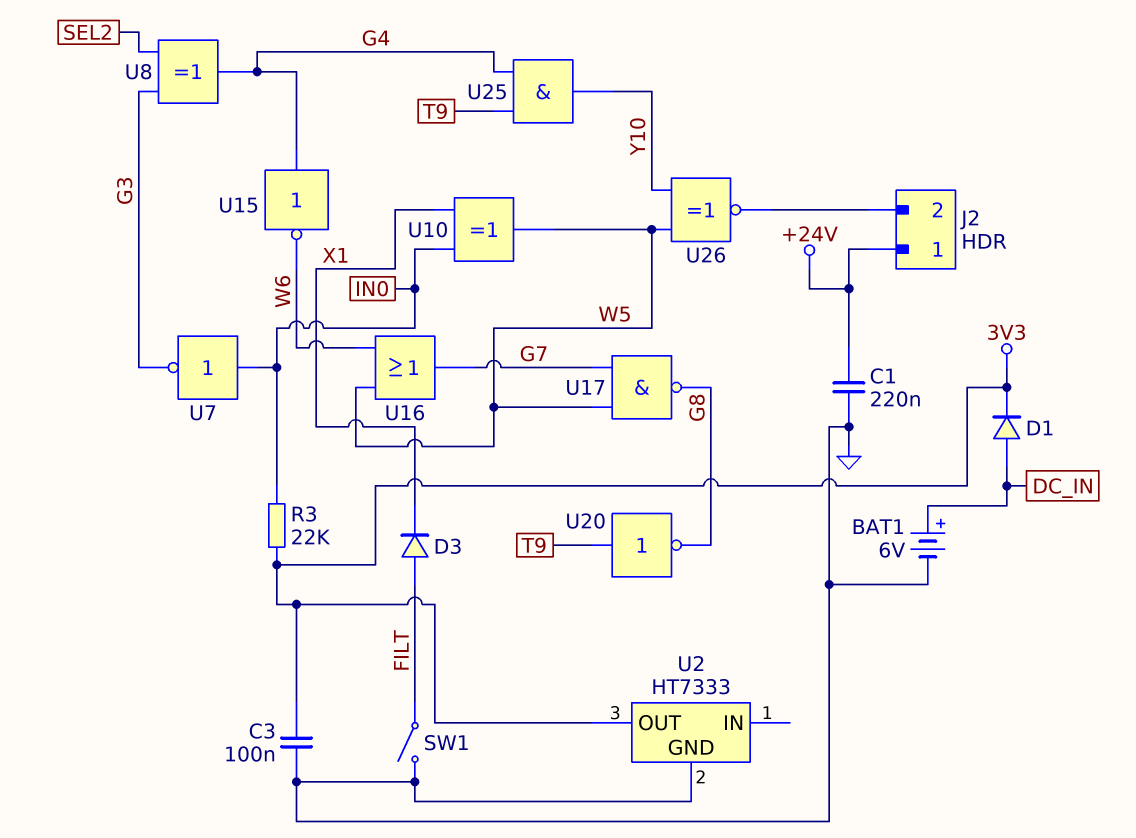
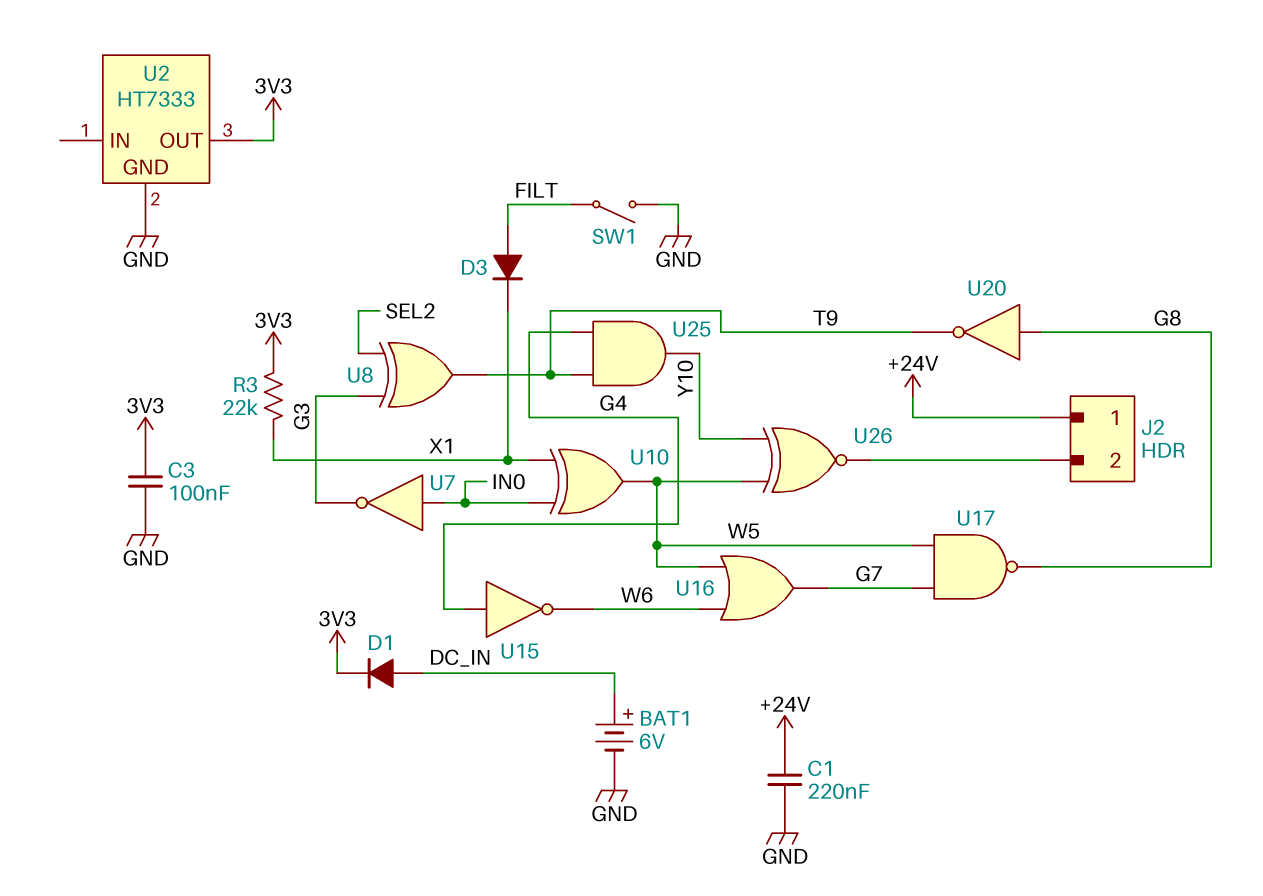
R3: 22k (3V3, IN0) -> 22k (3V3, X1)
U8: XOR (in G3, in SEL2, out G4) -> XOR (in G3, in SEL2, out T9)
U20: NOT (in T9, out G8) -> NOT (in G8, out T9)

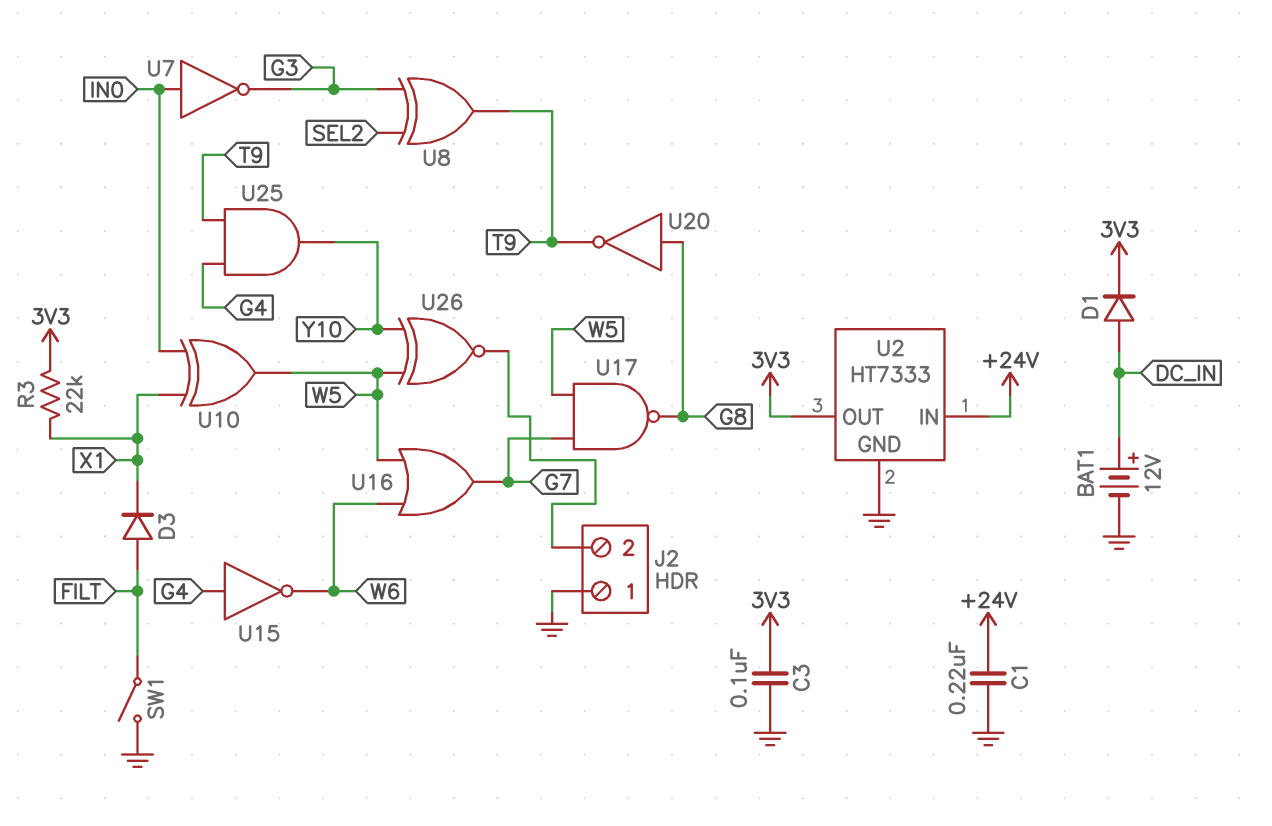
BAT1: 6V (plus DC_IN, minus GND) -> 12V (plus DC_IN, minus GND)
J2 pin 1: +24V -> GND
U2 pin IN: none -> +24V

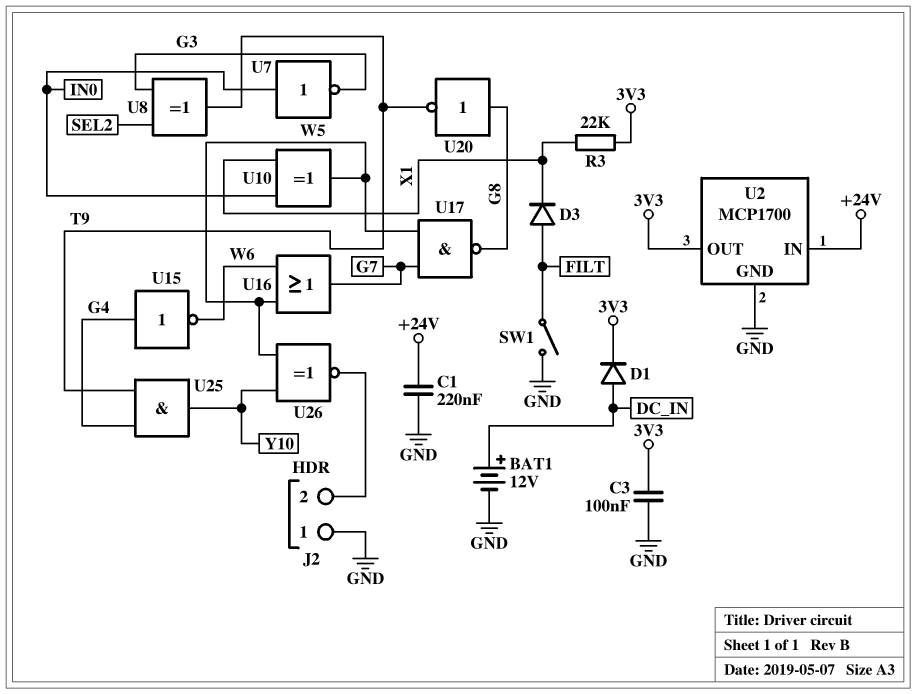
U2: HT7333 -> MCP1700

